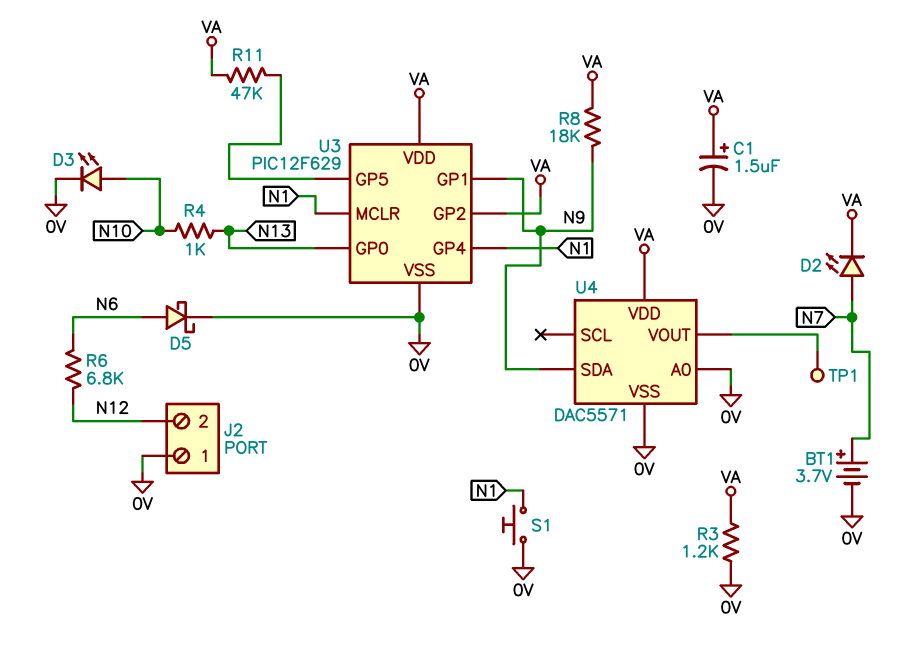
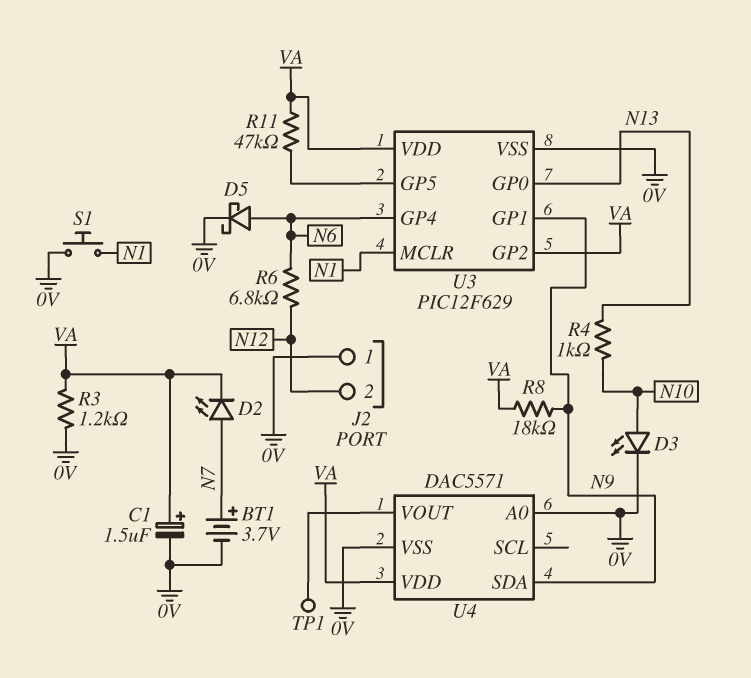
U3 pin GP4: N1 -> N6

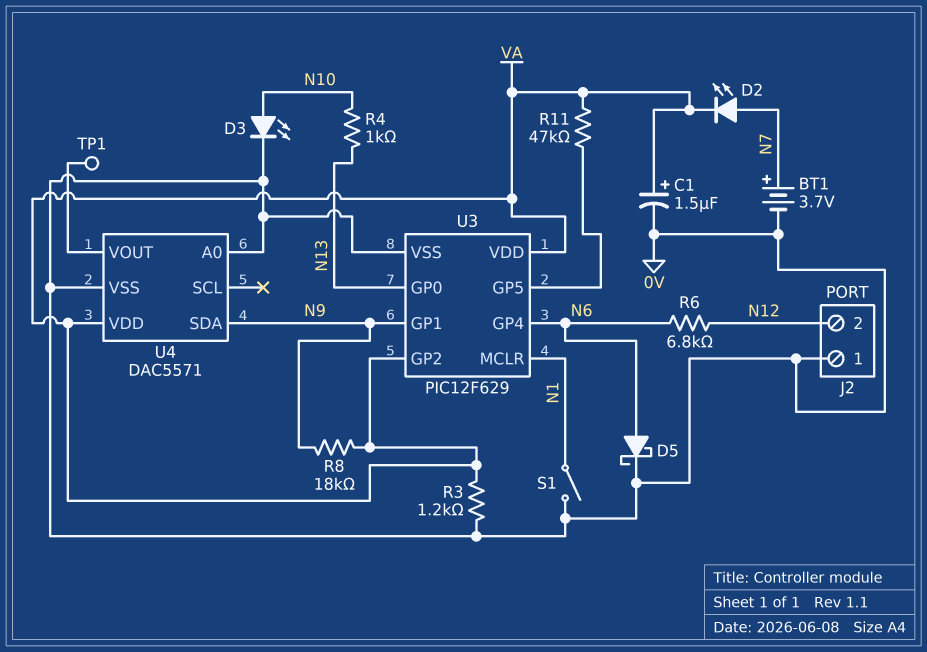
S1: button (0V, N1) -> switch (0V, N1)

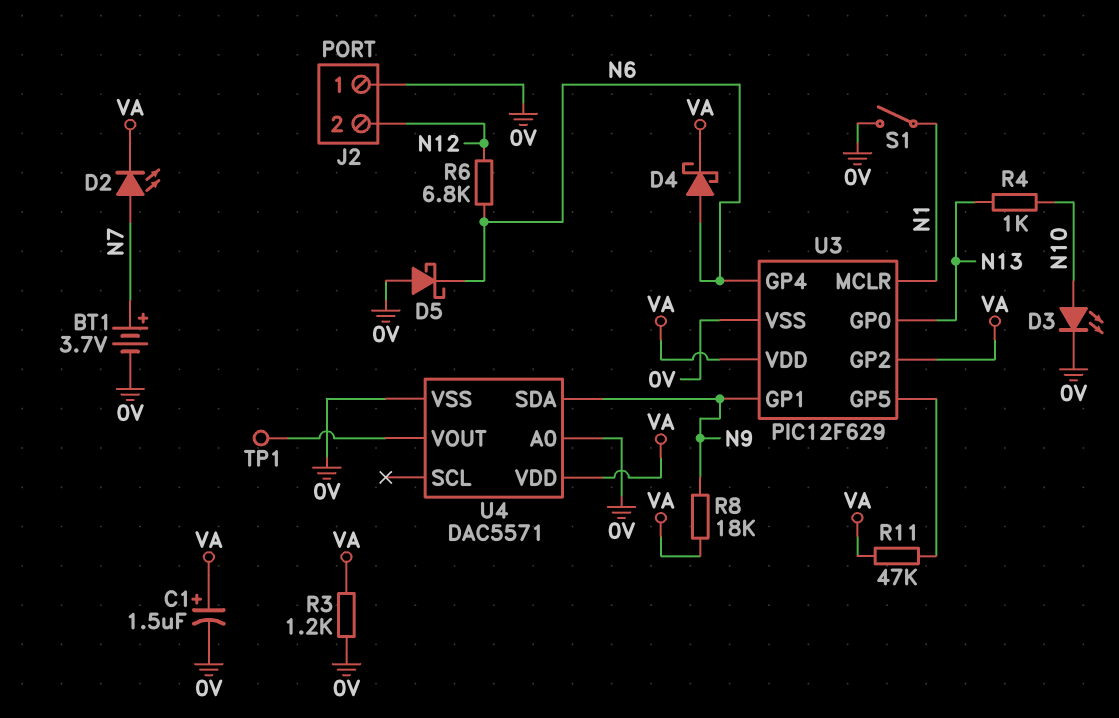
D4: none -> schottky (A N6, K VA)
D5: schottky (A N6, K 0V) -> schottky (A 0V, K N6)

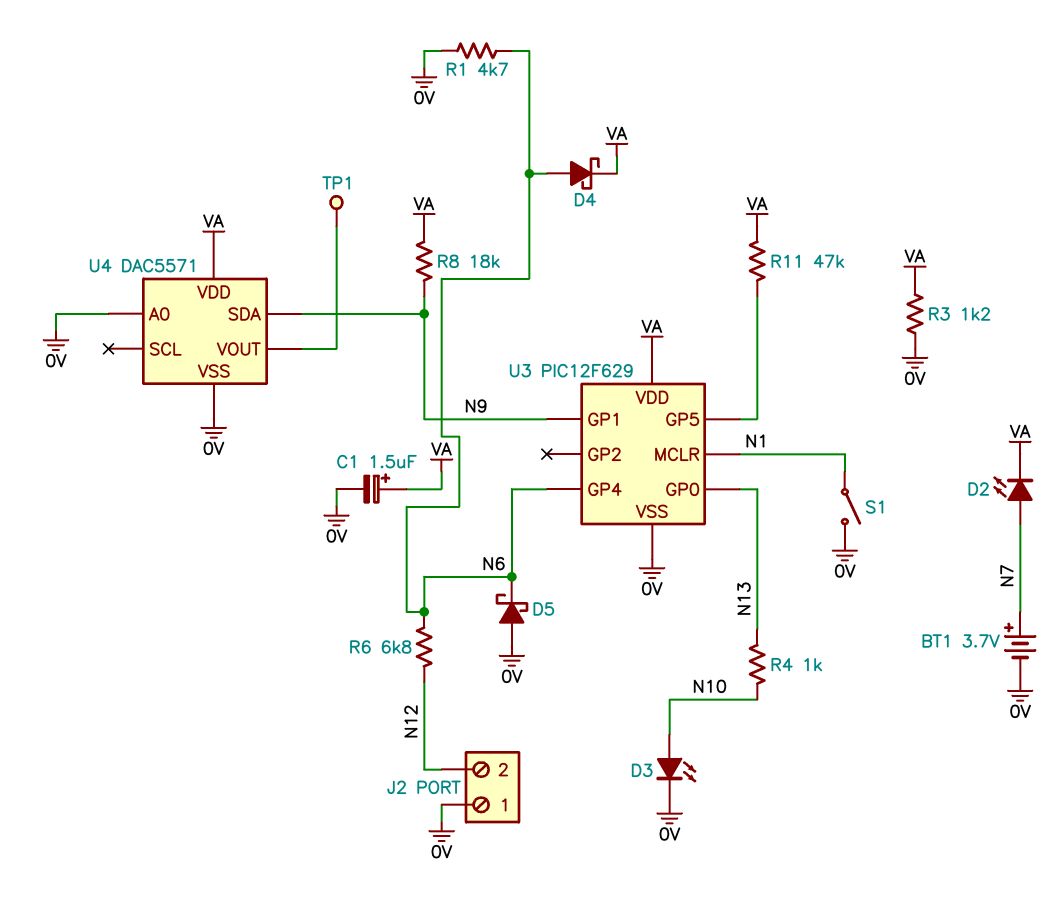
R1: none -> 4.7k (0V, N6)
U3 pin GP2: VA -> none

